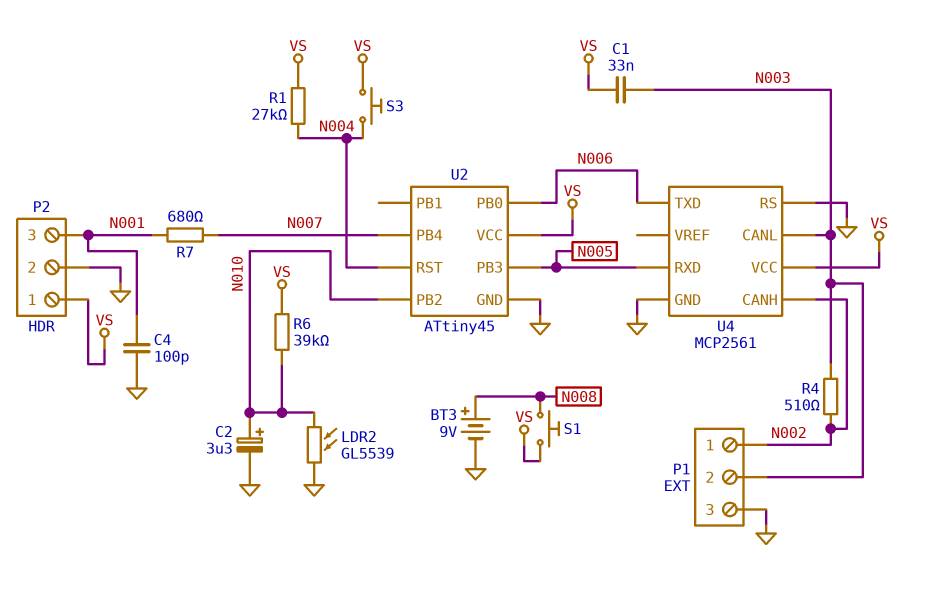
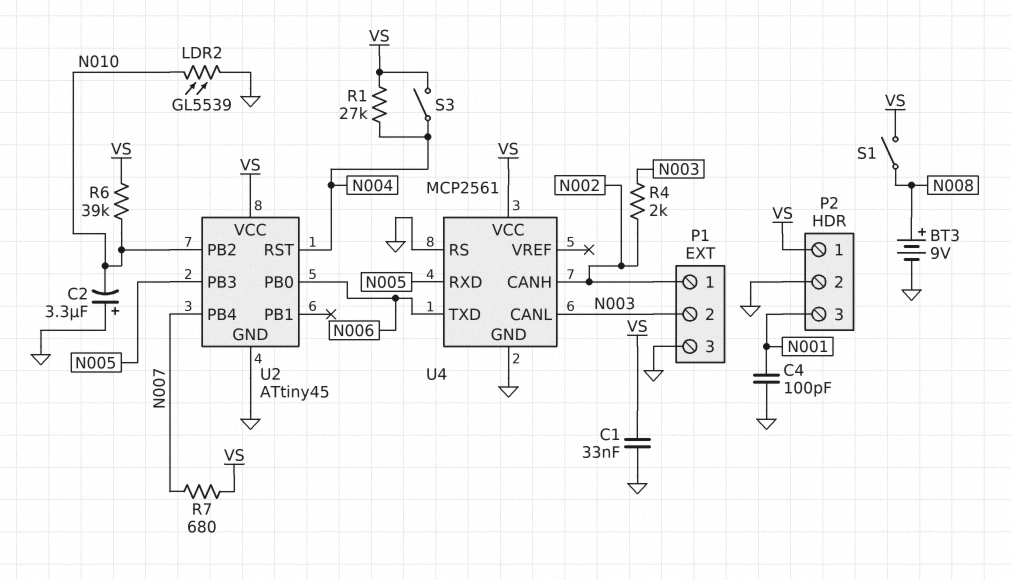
C1: 33nF (N003, VS) -> 33nF (GND, VS)
C2: 3.3uF (plus N010, minus GND) -> 3.3uF (plus GND, minus N010)
R4: 510 (N002, N003) -> 2k (N002, N003)
R7: 680 (N001, N007) -> 680 (N007, VS)
S1: button (N008, VS) -> switch (N008, VS)
S3: button (N004, VS) -> switch (N004, VS)

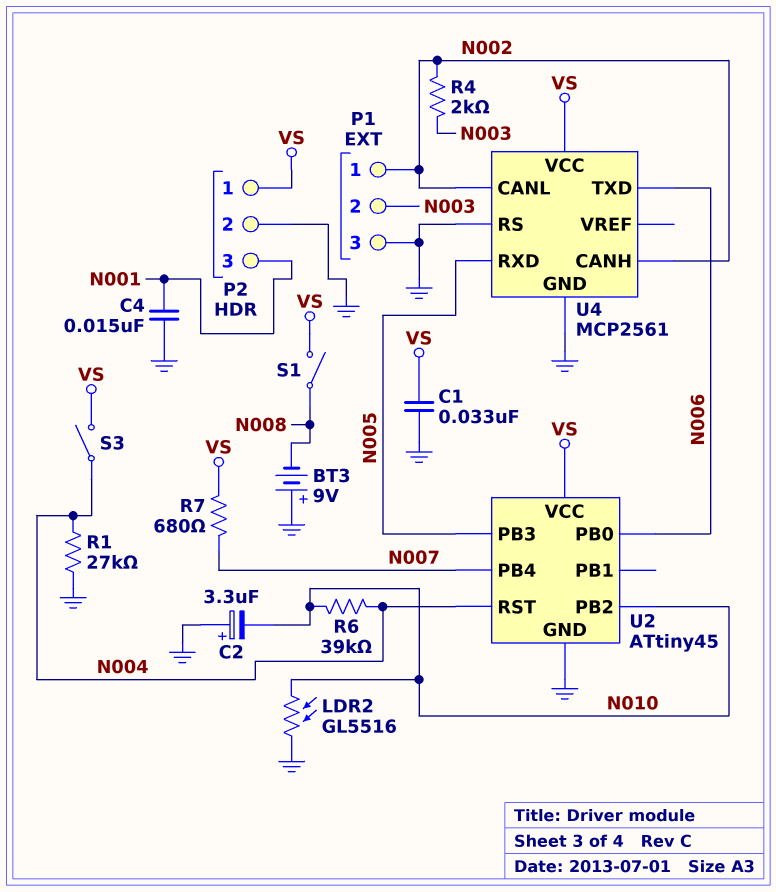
BT3: 9V (plus N008, minus GND) -> 9V (plus GND, minus N008)
C4: 100pF (GND, N001) -> 15nF (GND, N001)
LDR2: GL5539 (GND, N010) -> GL5516 (GND, N010)
R1: 27k (N004, VS) -> 27k (GND, N004)
R6: 39k (N010, VS) -> 39k (N004, N010)
U4 pin CANL: N003 -> N002

